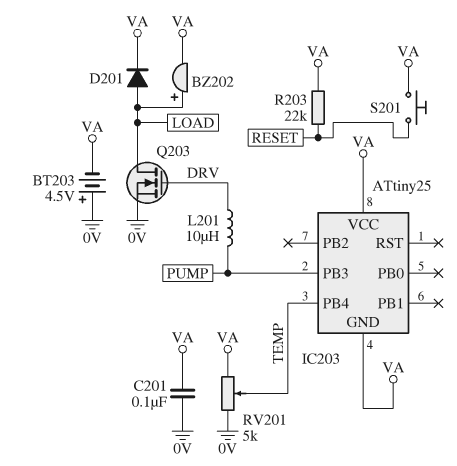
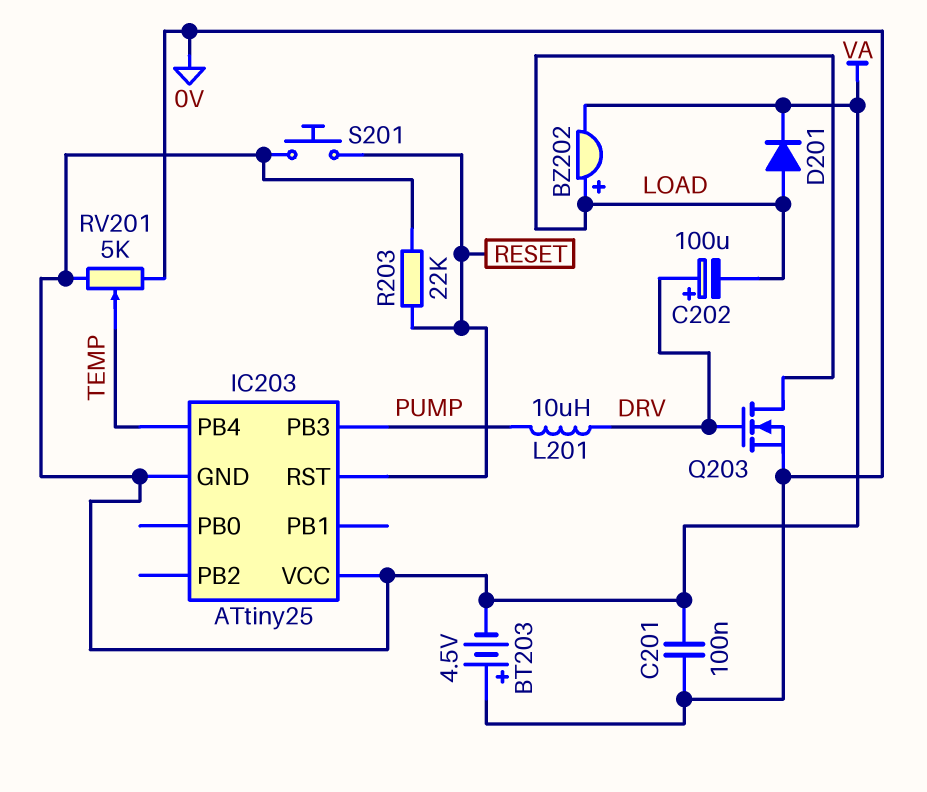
C202: none -> 100uF (plus DRV, minus LOAD)
IC203 pin RST: none -> RESET

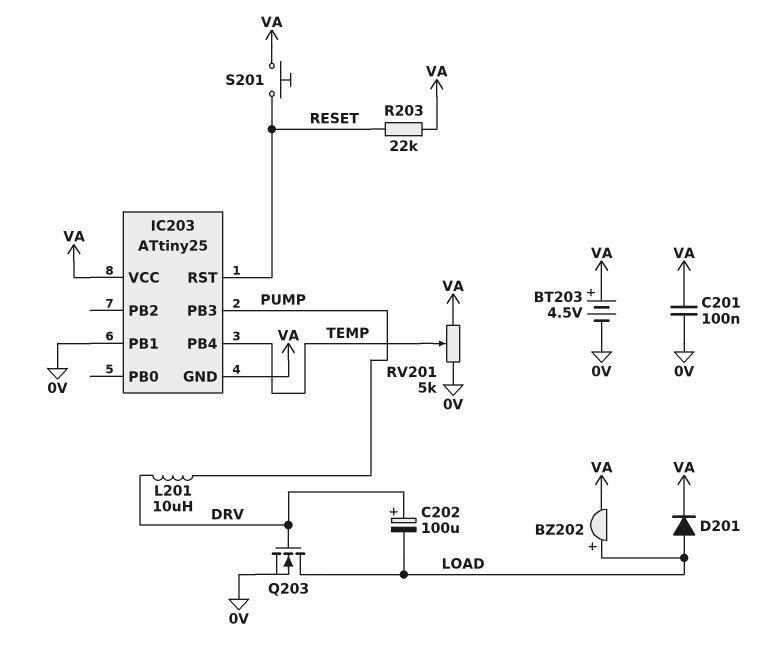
BT203: 4.5V (plus 0V, minus VA) -> 4.5V (plus VA, minus 0V)
IC203 pin PB1: none -> 0V

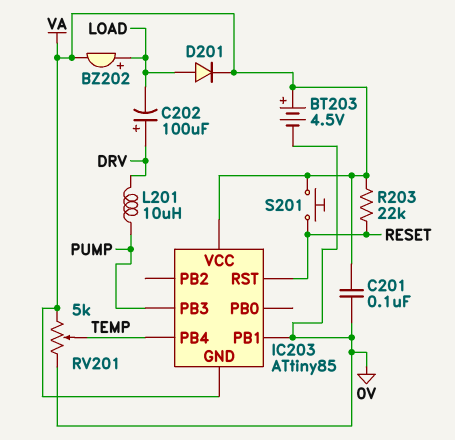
IC203: ATtiny25 -> ATtiny85
Q203: NMOS (G DRV, D LOAD, S 0V) -> none

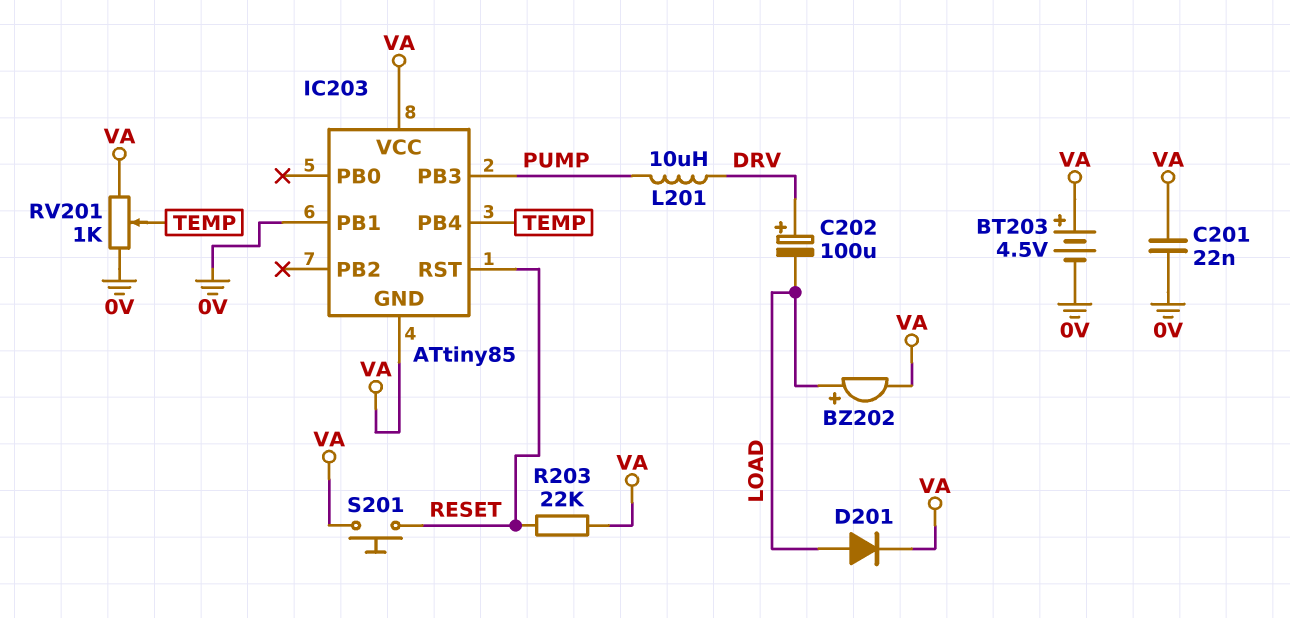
C201: 100nF (0V, VA) -> 22nF (0V, VA)
RV201: 5k (0V, VA, wiper TEMP) -> 1k (0V, VA, wiper TEMP)

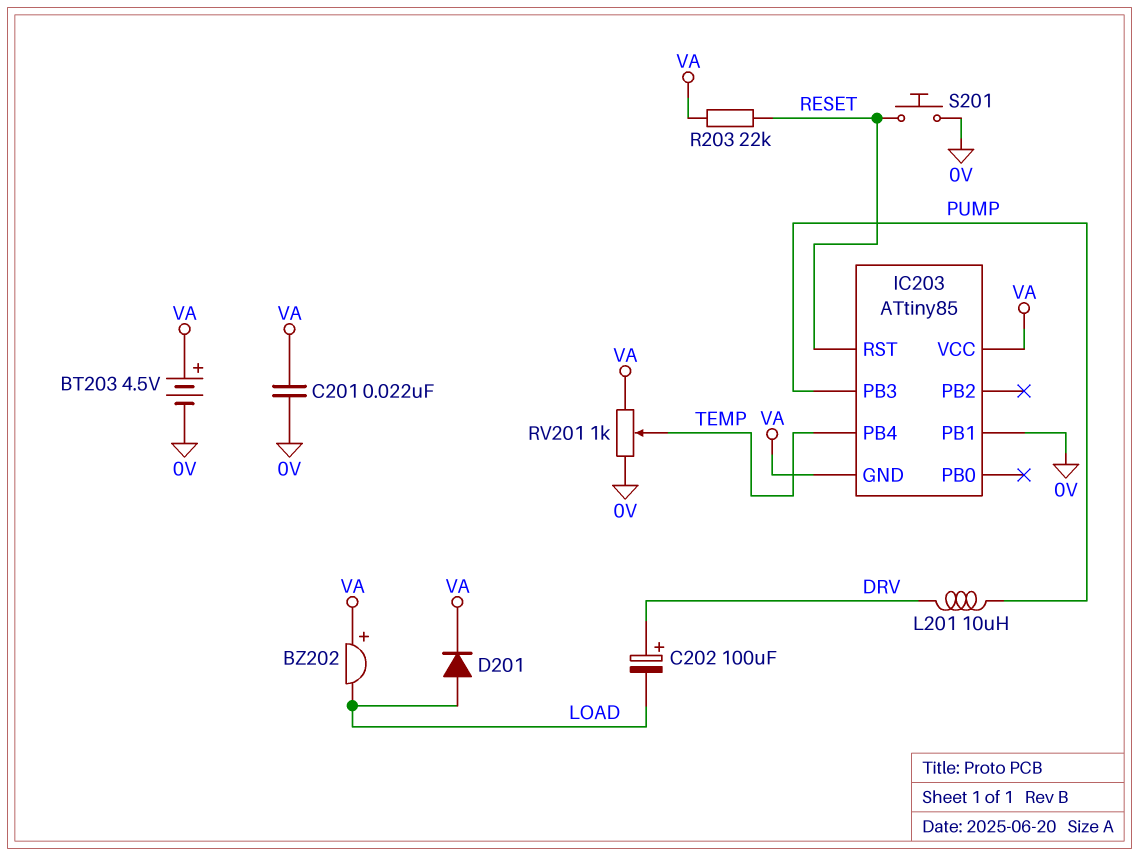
BZ202: buzzer (plus LOAD, minus VA) -> buzzer (plus VA, minus LOAD)
S201: button (RESET, VA) -> button (0V, RESET)

